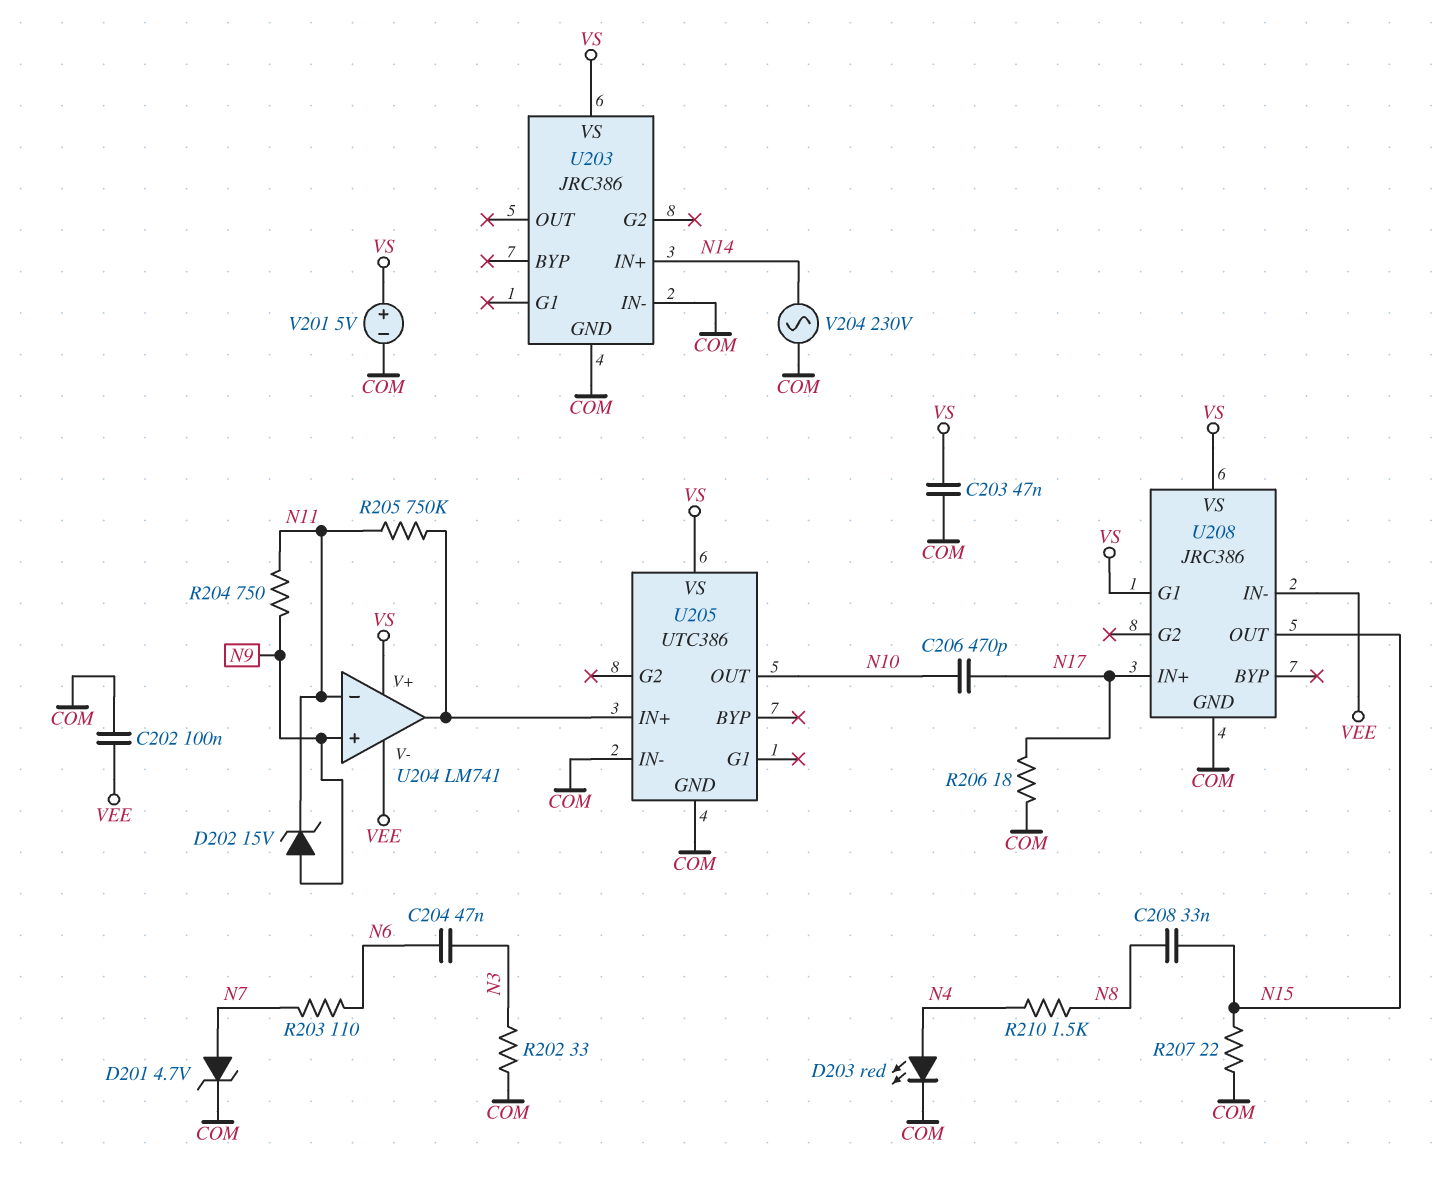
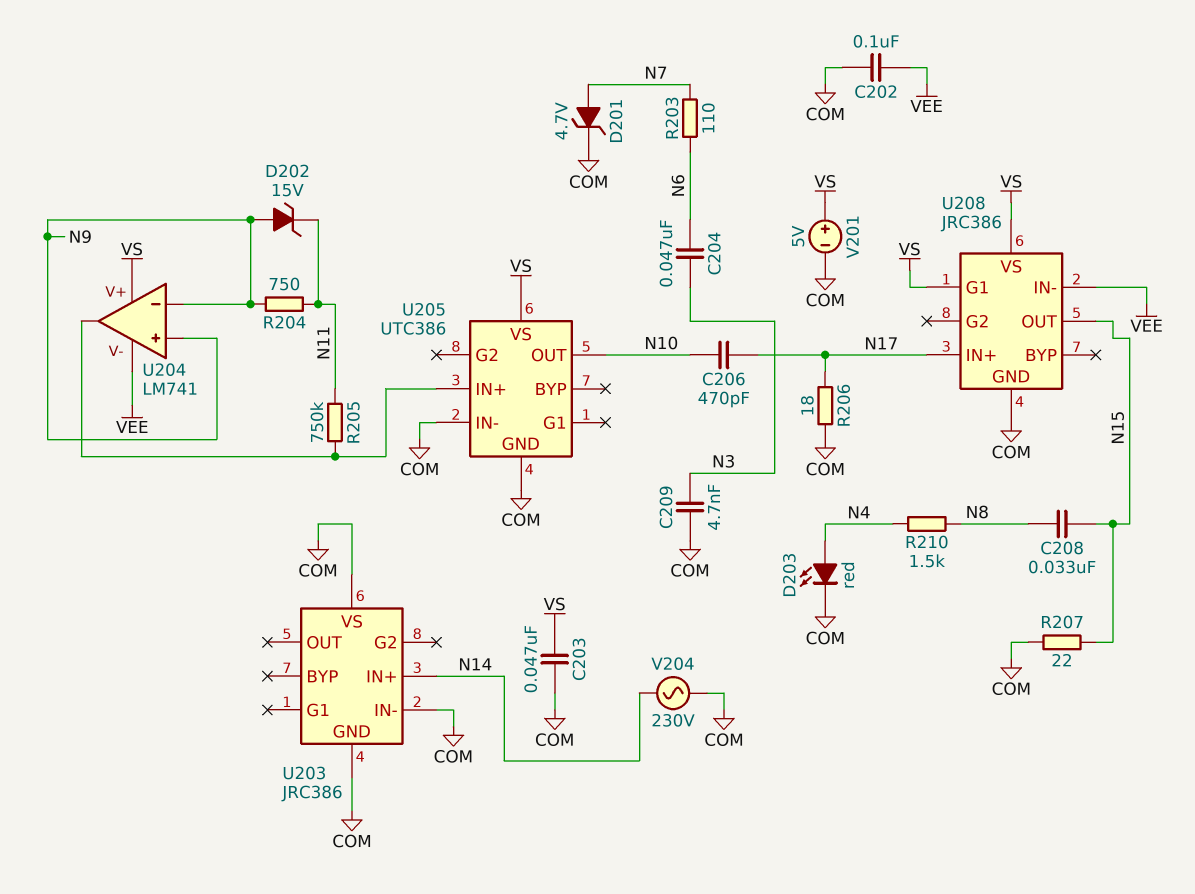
C209: none -> 4.7nF (COM, N3)
R202: 33 (COM, N3) -> none
U203 pin VS: VS -> COM
U204 pin in-: N11 -> N9

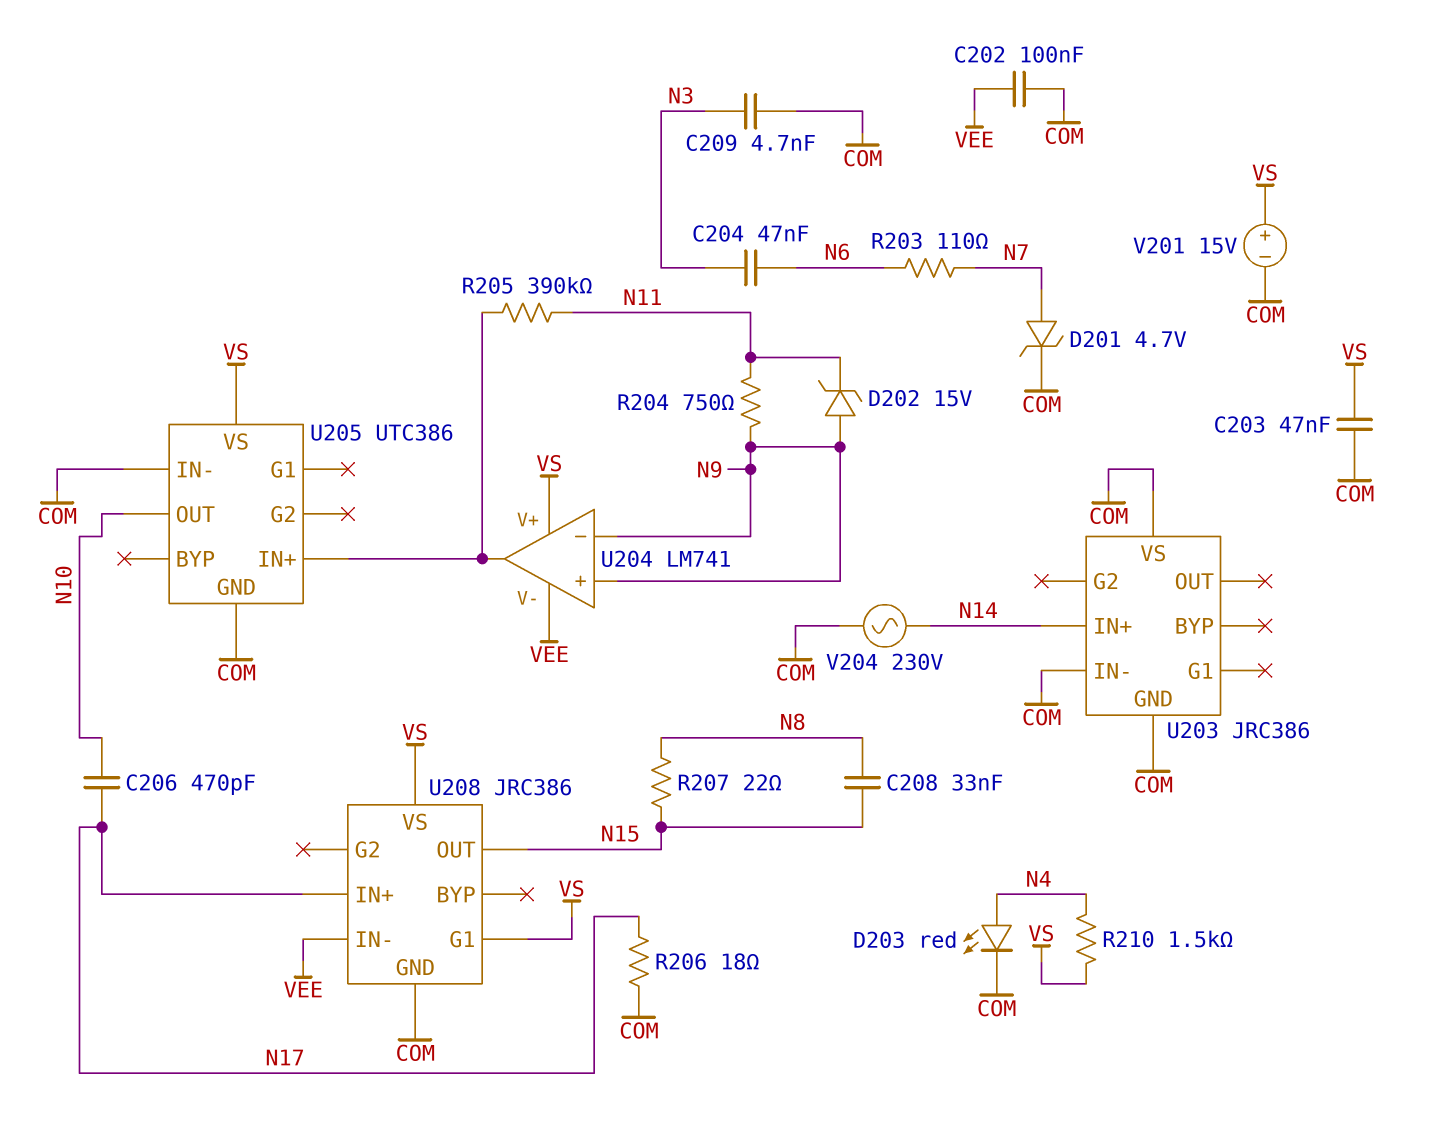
R205: 750k (N11, U204/out) -> 390k (N11, U204/out)
R207: 22 (COM, N15) -> 22 (N8, N15)
R210: 1.5k (N4, N8) -> 1.5k (N4, VS)
V201: 5V (plus VS, minus COM) -> 15V (plus VS, minus COM)

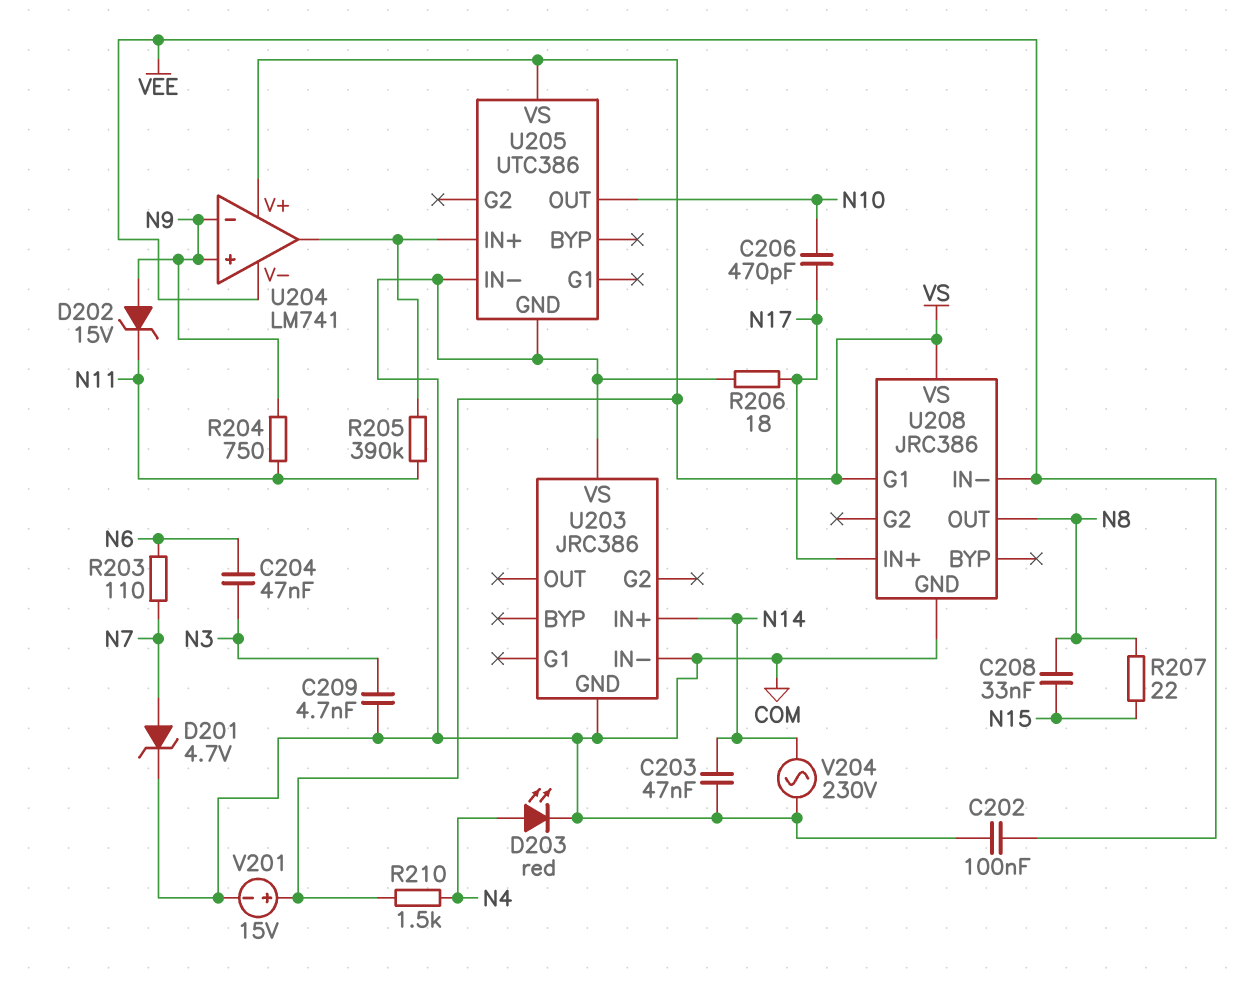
C203: 47nF (COM, VS) -> 47nF (COM, N14)
U208 pin OUT: N15 -> N8

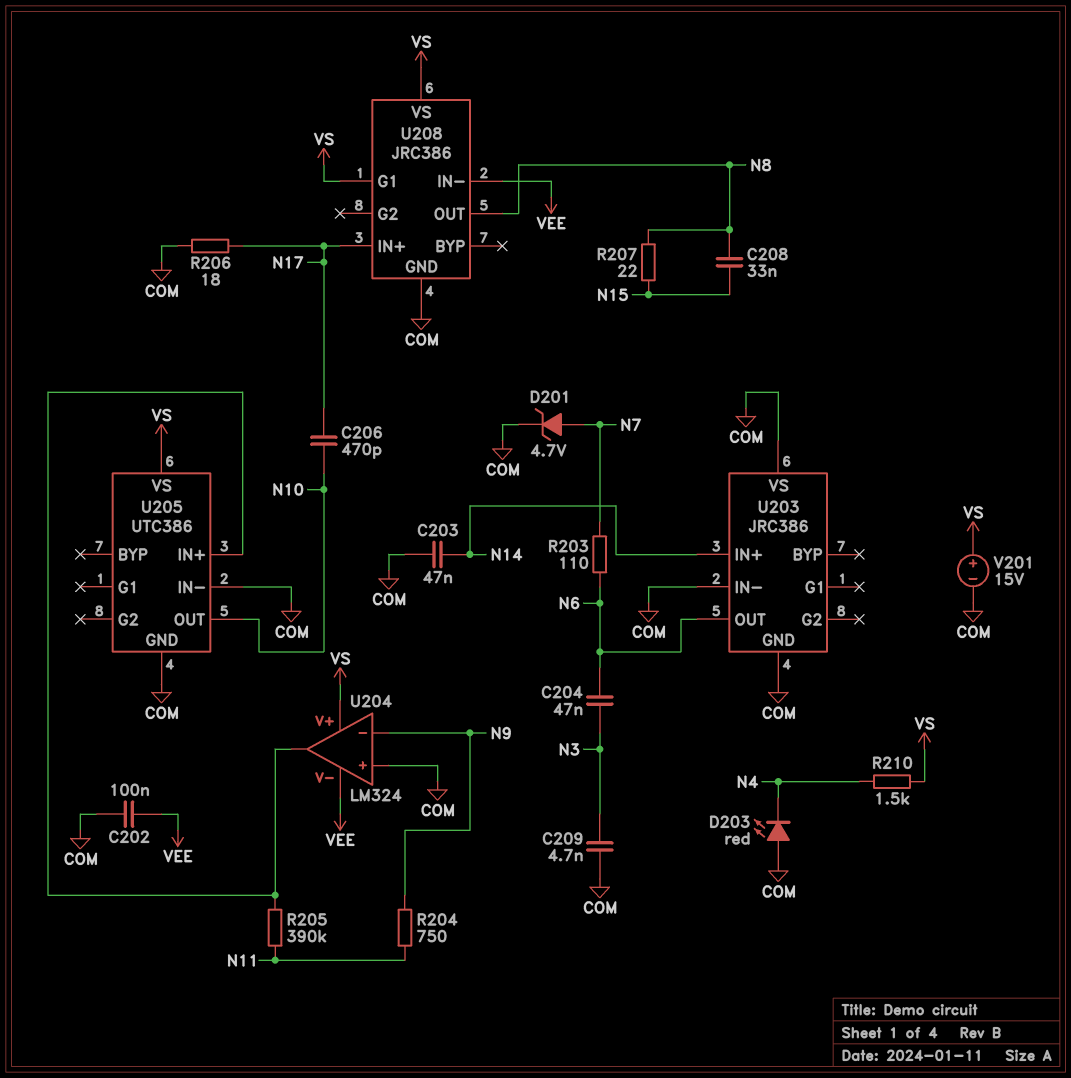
D202: zener 15V (A N9, K N11) -> none
D203: LED red (A N4, K COM) -> LED red (A COM, K N4)
U203 pin OUT: none -> N6
U204: LM741 -> LM324
U204 pin in+: N9 -> COM
V204: AC 230V (COM, N14) -> none

